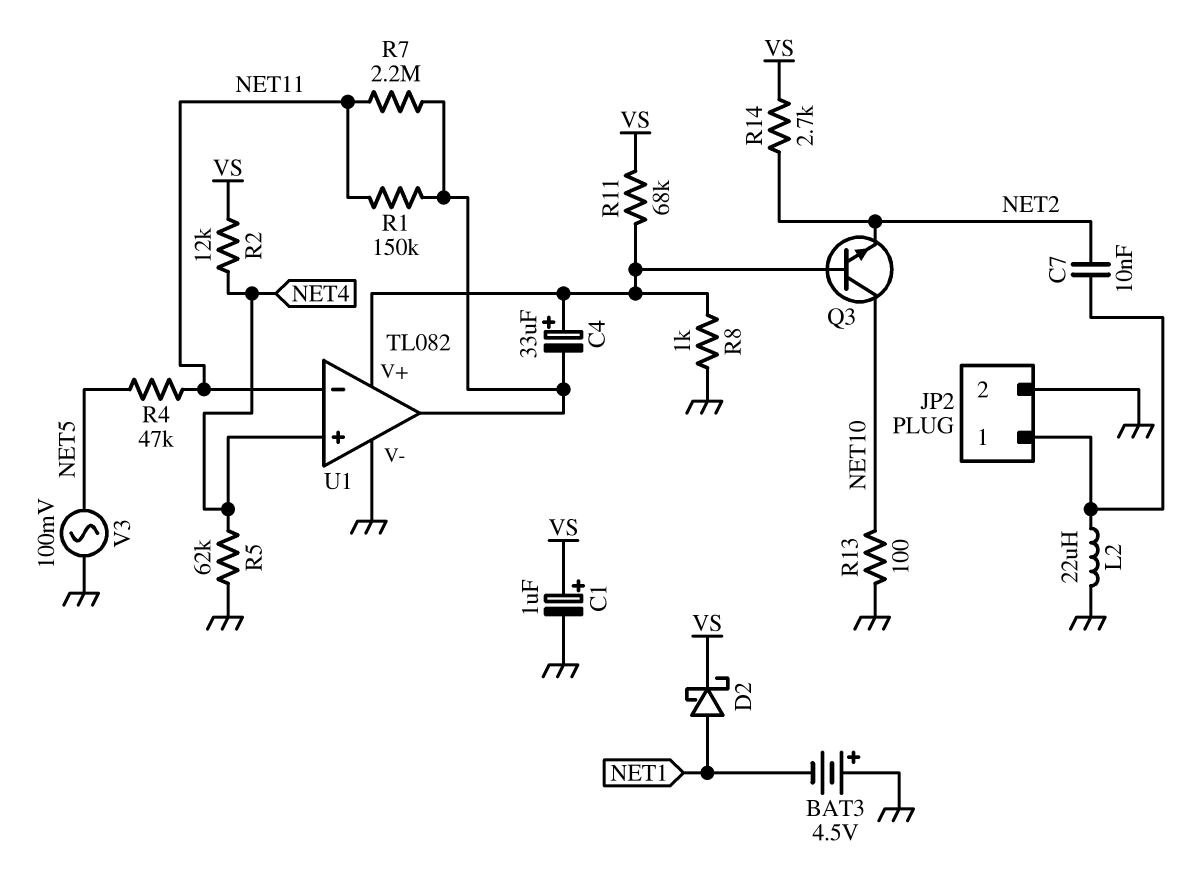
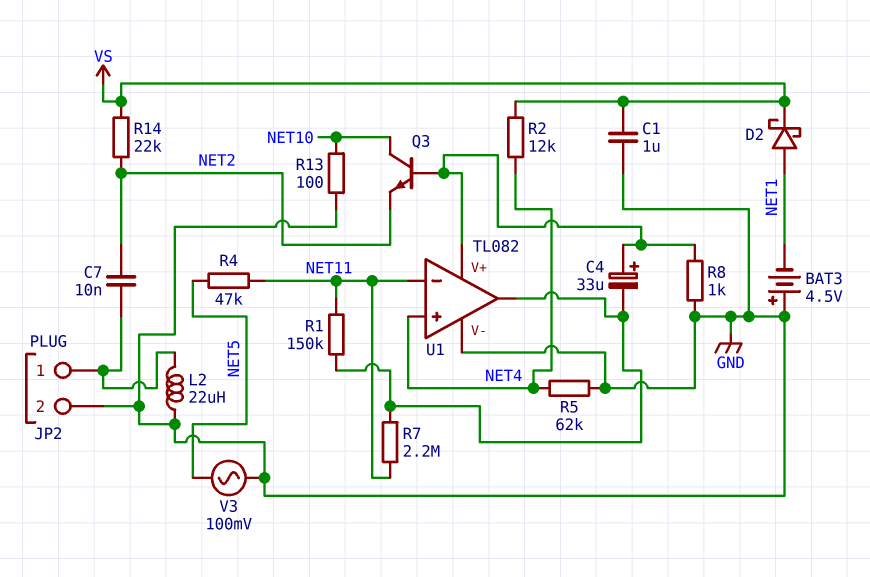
C1: 1uF (plus VS, minus GND) -> 1uF (GND, VS)
R11: 68k (U1/V+, VS) -> none
R14: 2.7k (NET2, VS) -> 22k (NET2, VS)

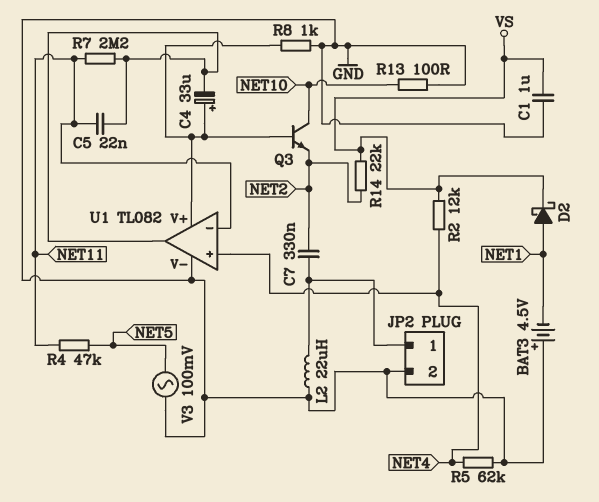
C5: none -> 22nF (NET11, U1/out)
C7: 10nF (JP2/1, NET2) -> 330nF (JP2/1, NET2)
R1: 150k (NET11, U1/out) -> none

